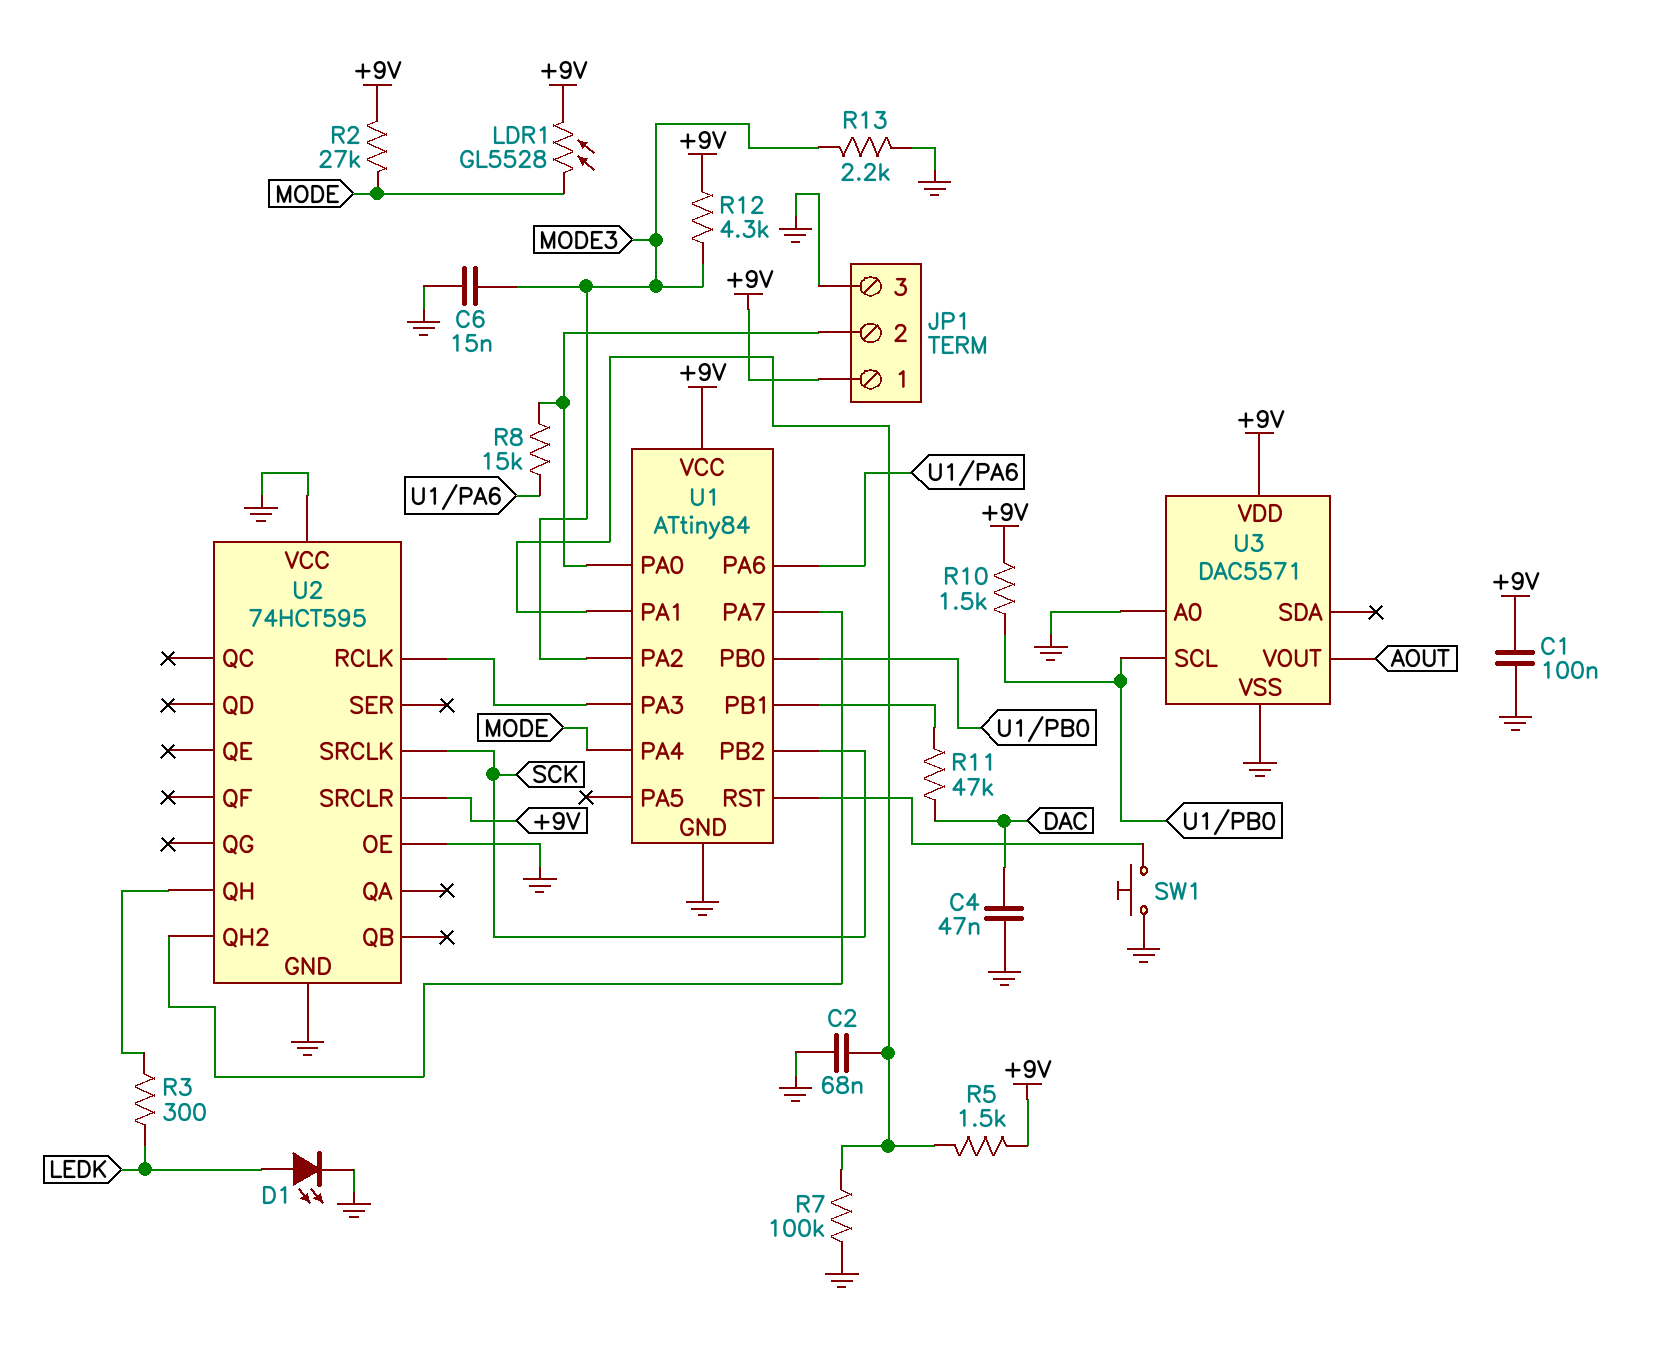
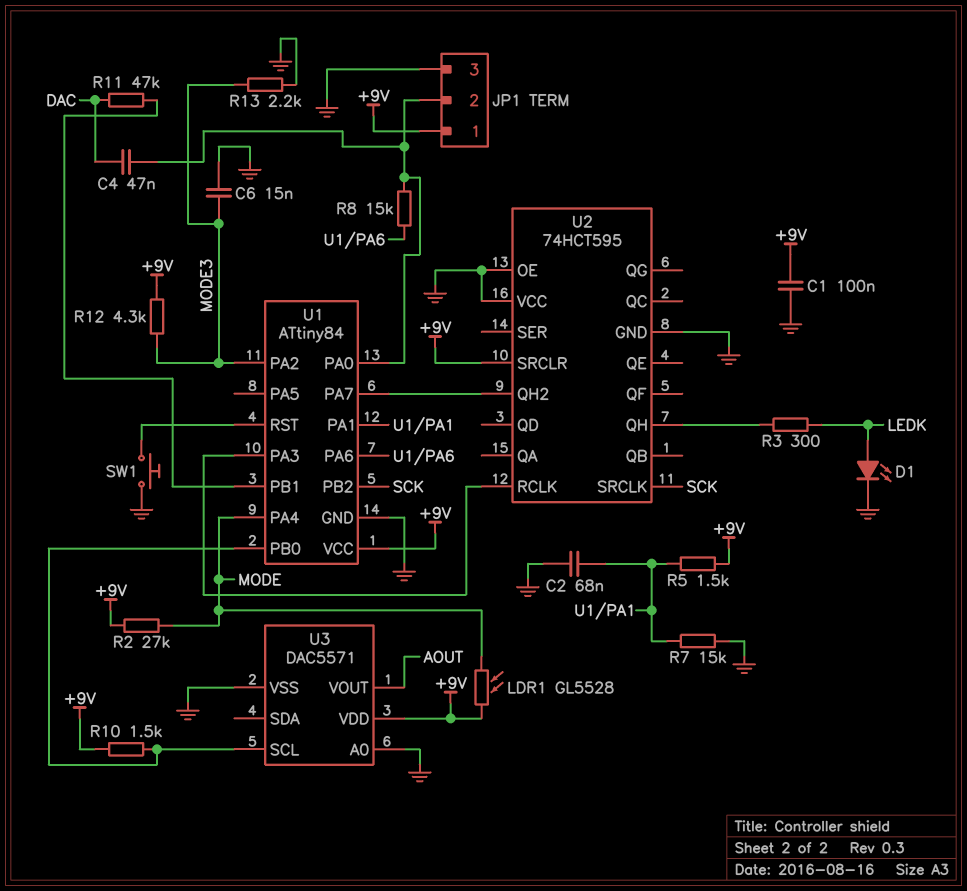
C4: 47nF (DAC, GND) -> 47nF (DAC, JP1/2)
R7: 100k (GND, U1/PA1) -> 15k (GND, U1/PA1)

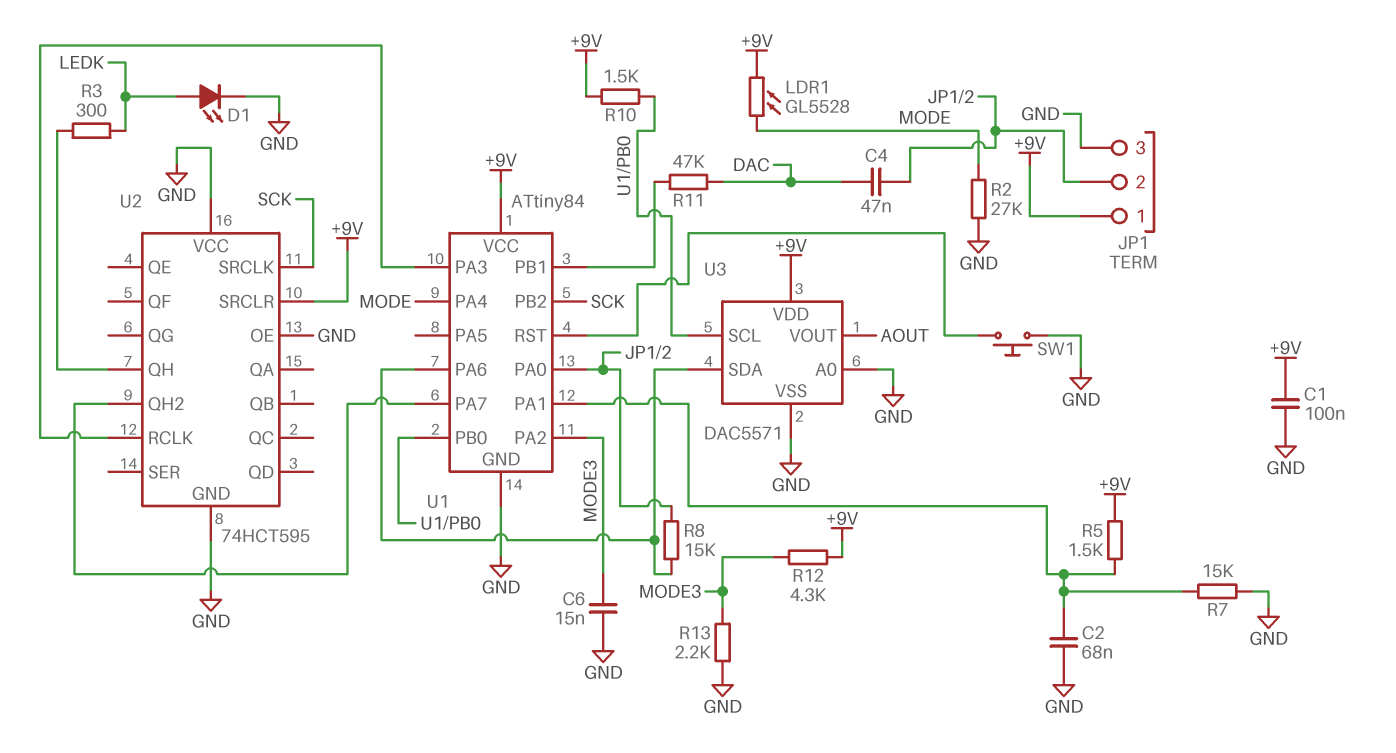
R2: 27k (+9V, MODE) -> 27k (GND, MODE)
U3 pin SDA: none -> U1/PA6

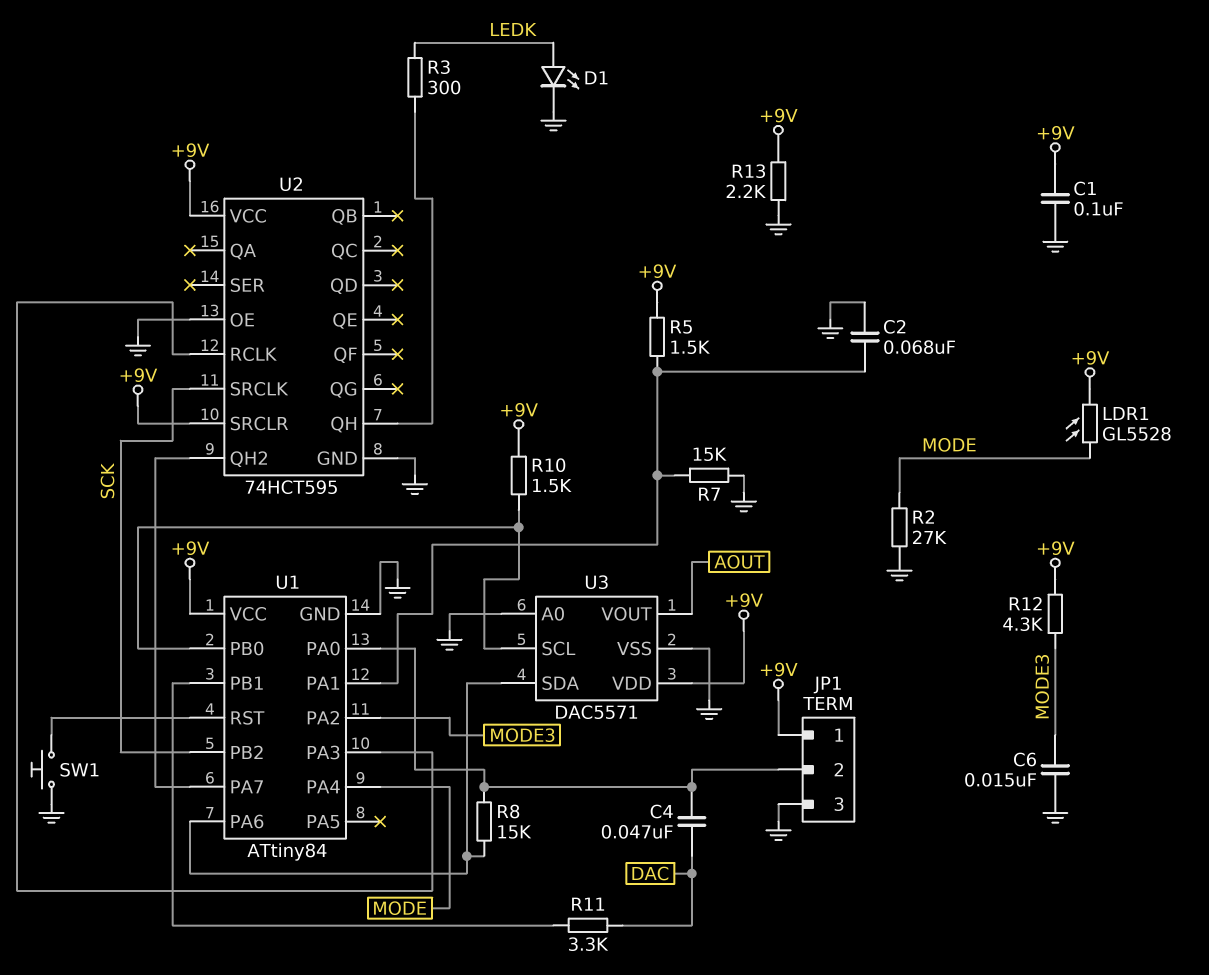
R11: 47k (DAC, U1/PB1) -> 3.3k (DAC, U1/PB1)
R13: 2.2k (GND, MODE3) -> 2.2k (+9V, GND)
U2 pin VCC: GND -> +9V

